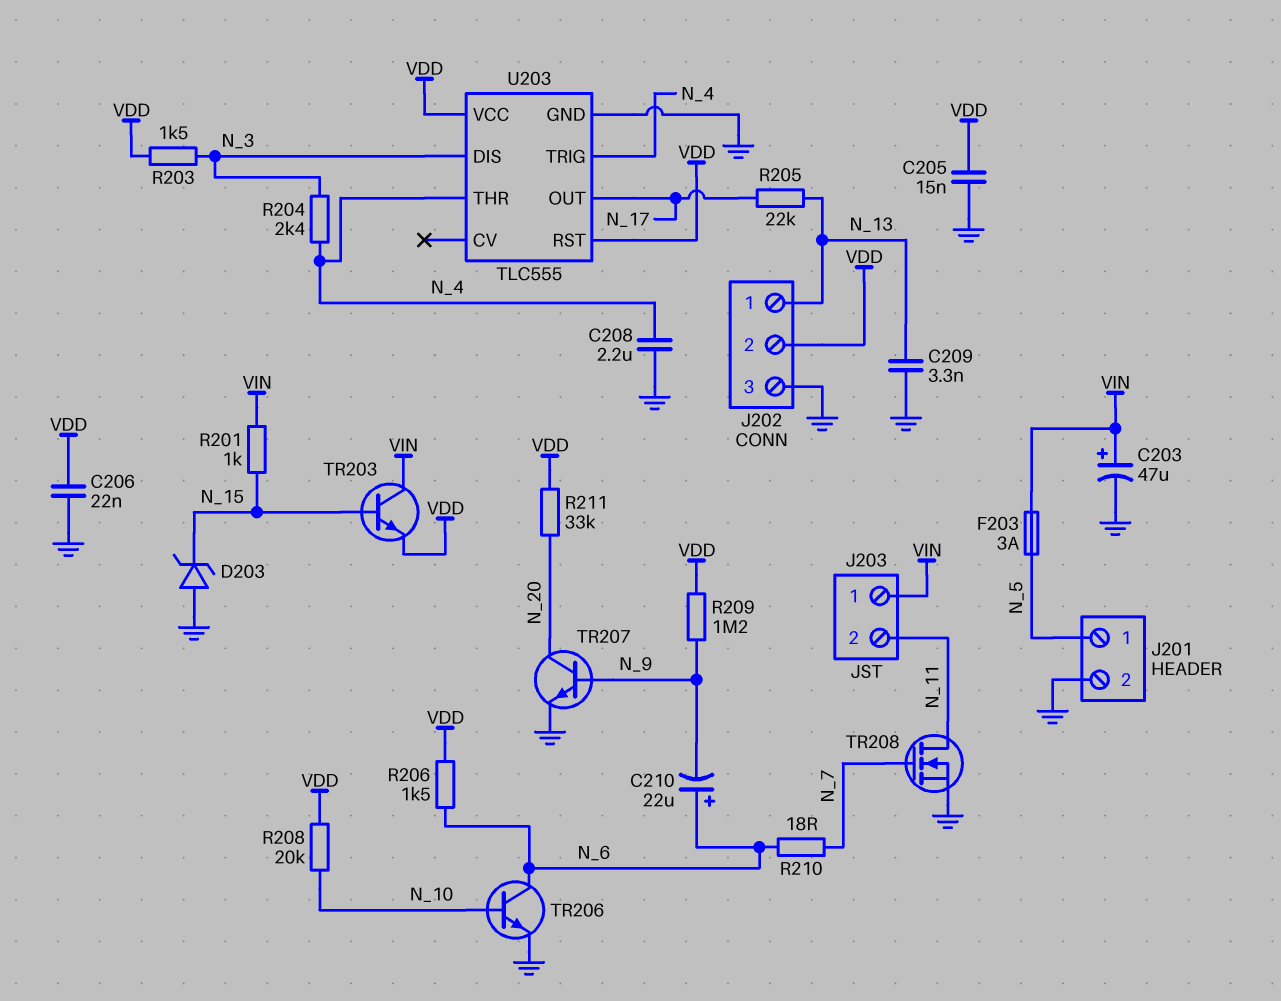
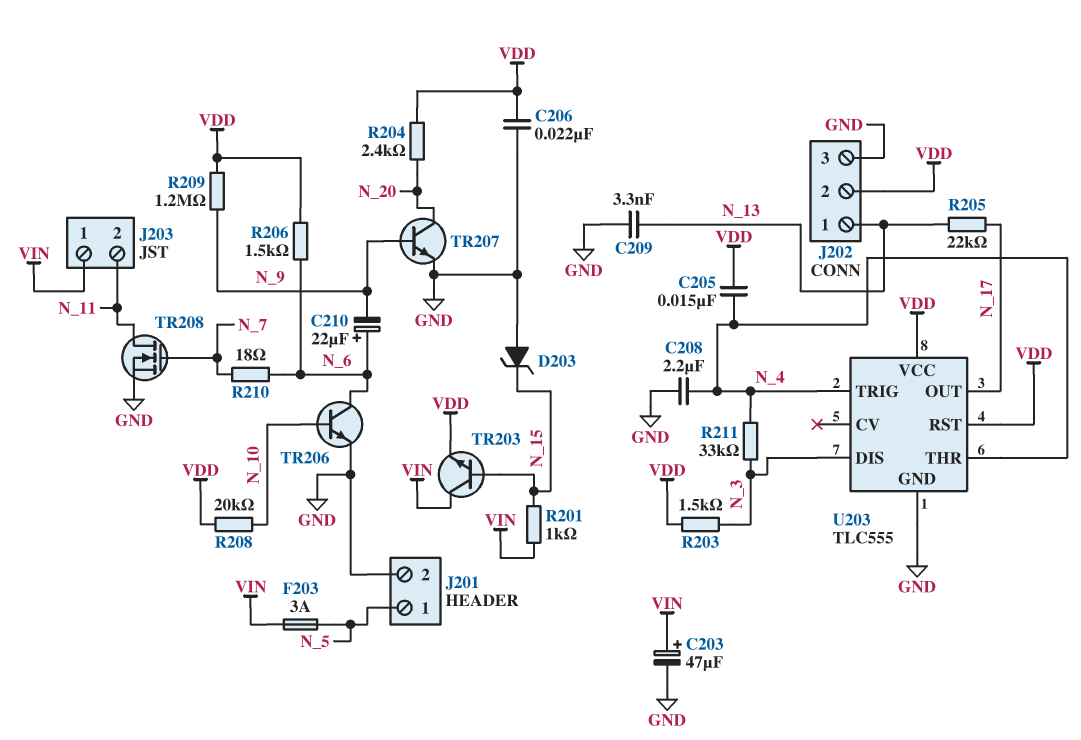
C205: 15nF (GND, VDD) -> 15nF (N_4, VDD)
R204: 2.4k (N_3, N_4) -> 2.4k (N_20, VDD)
R211: 33k (N_20, VDD) -> 33k (N_3, N_4)

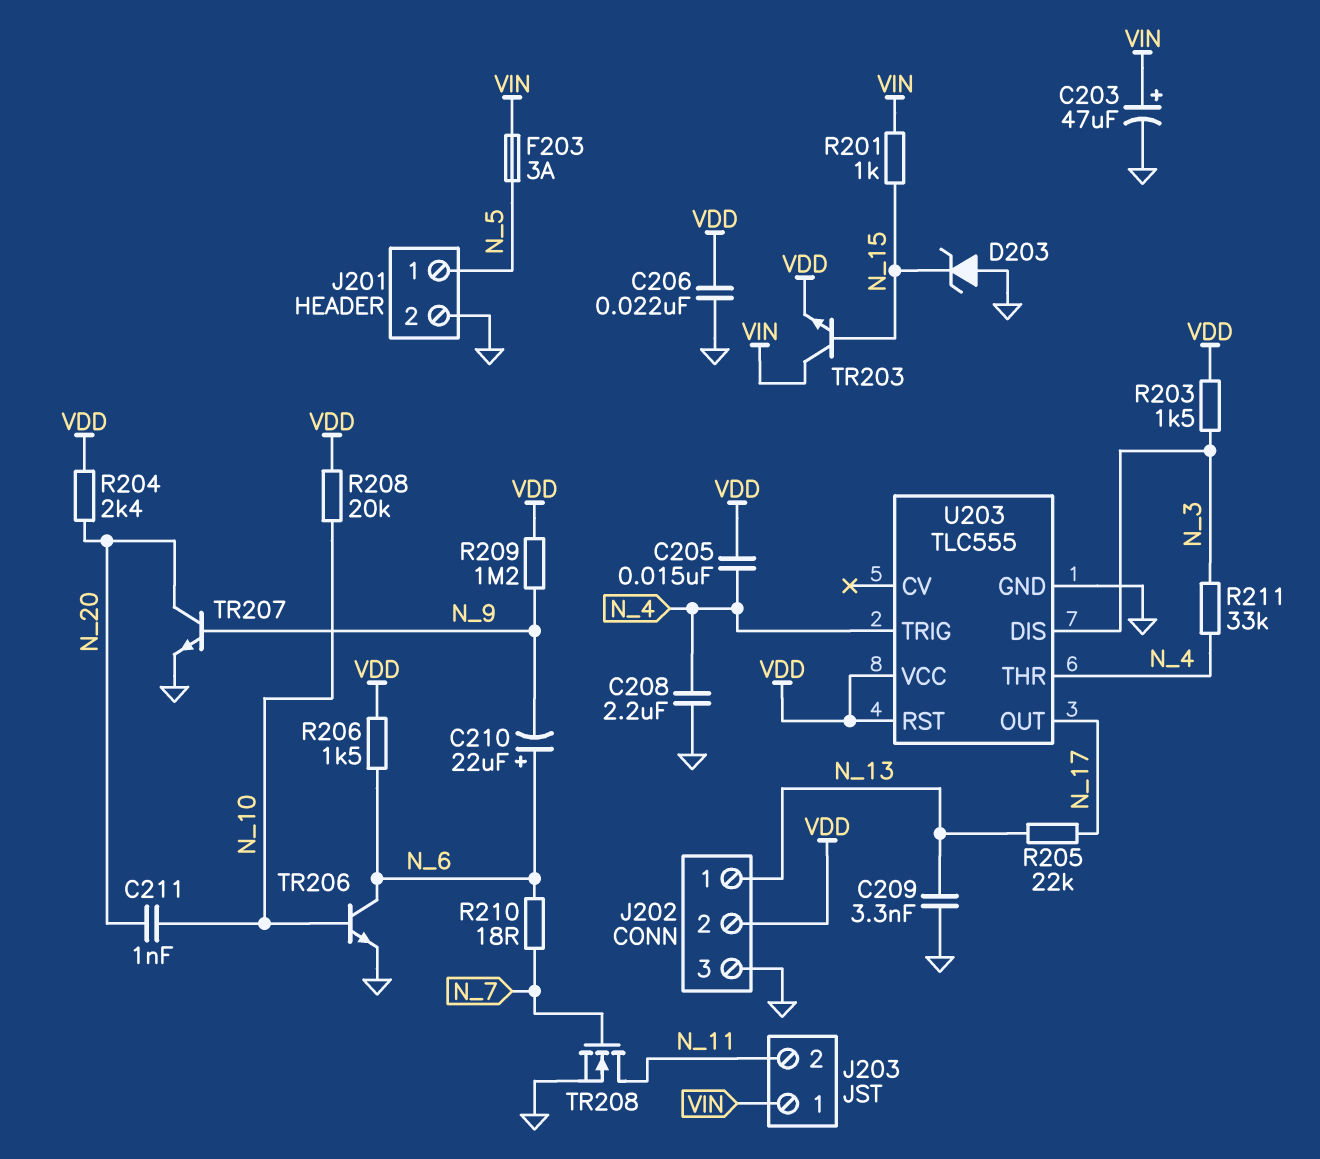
C211: none -> 1nF (N_10, N_20)

